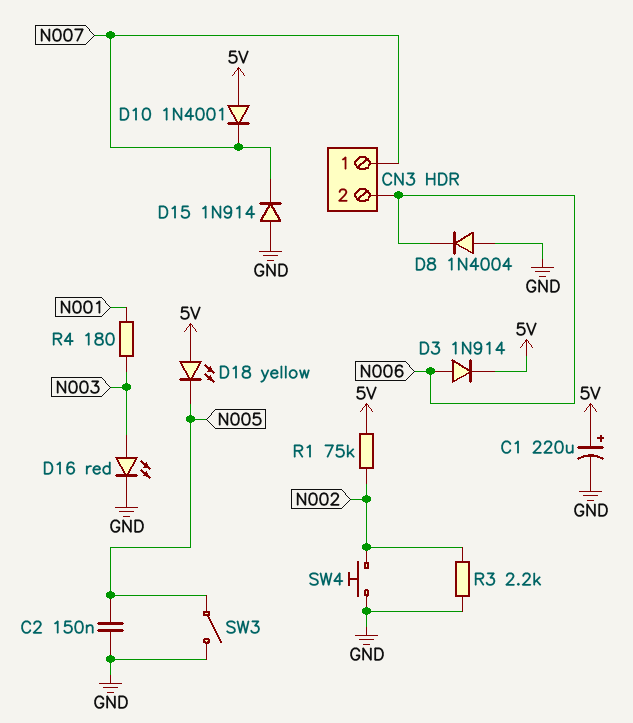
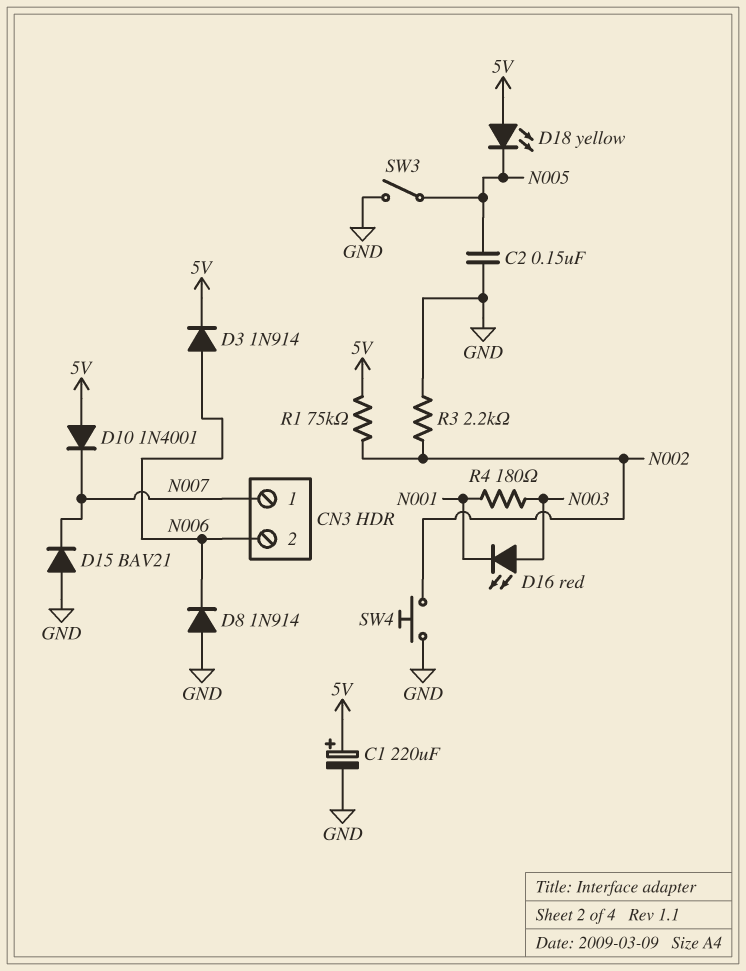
D8: diode 1N4004 (A GND, K N006) -> diode 1N914 (A GND, K N006)
D15: diode 1N914 (A GND, K N007) -> diode BAV21 (A GND, K N007)
D16: LED red (A N003, K GND) -> LED red (A N003, K N001)

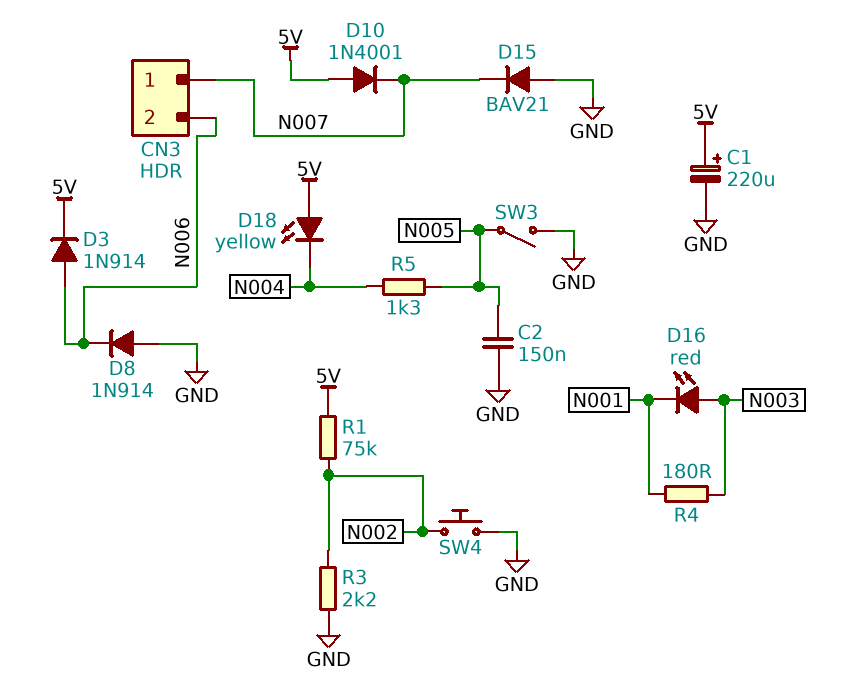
D18: LED yellow (A 5V, K N005) -> LED yellow (A 5V, K N004)
R5: none -> 1.3k (N004, N005)

